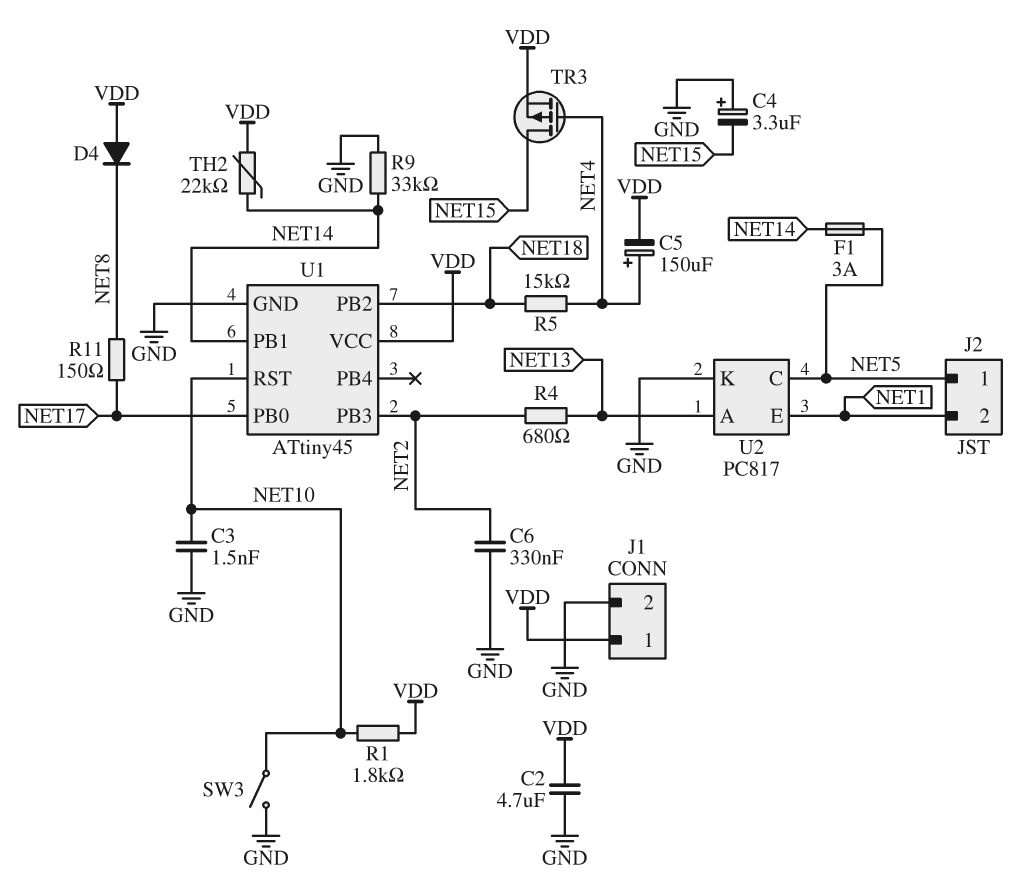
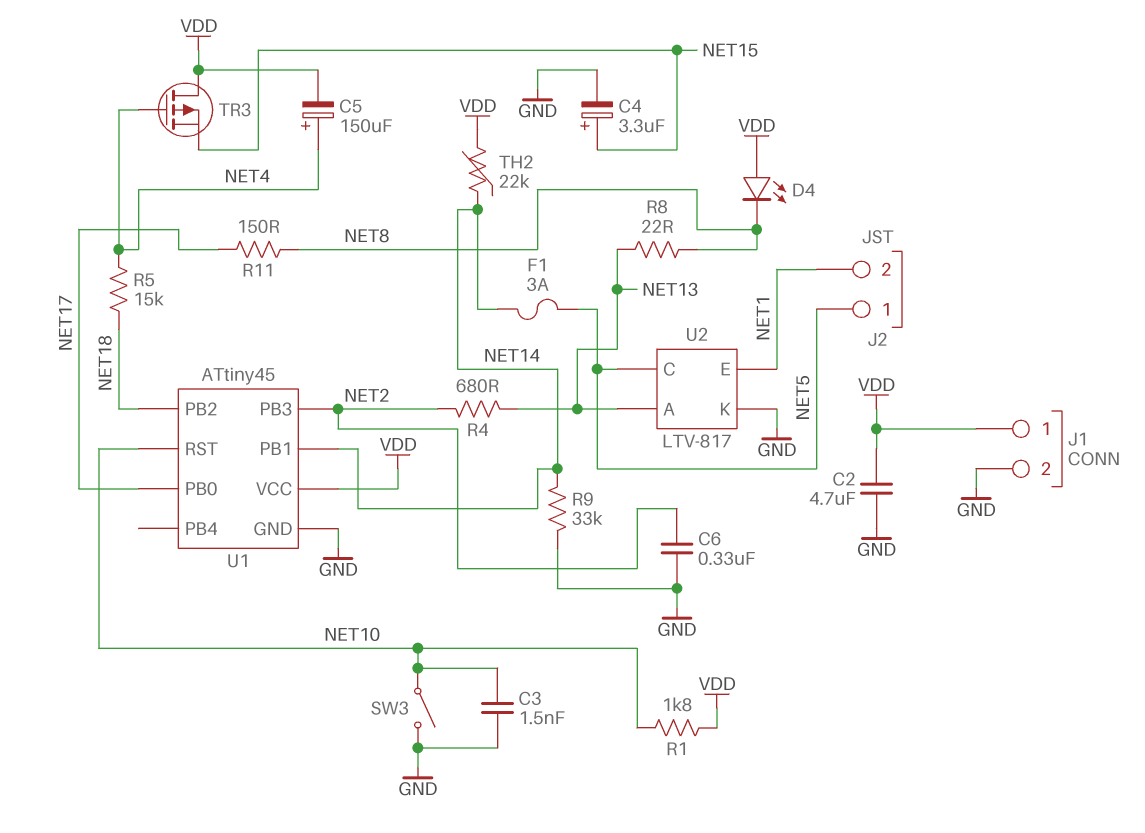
C4: 3.3uF (plus GND, minus NET15) -> 3.3uF (plus NET15, minus GND)
D4: diode (A VDD, K NET8) -> LED (A VDD, K NET8)
R8: none -> 22 (NET8, NET13)
TR3: PMOS (G NET4, D NET15, S VDD) -> PMOS (G NET4, D VDD, S NET15)
U2: PC817 -> LTV-817

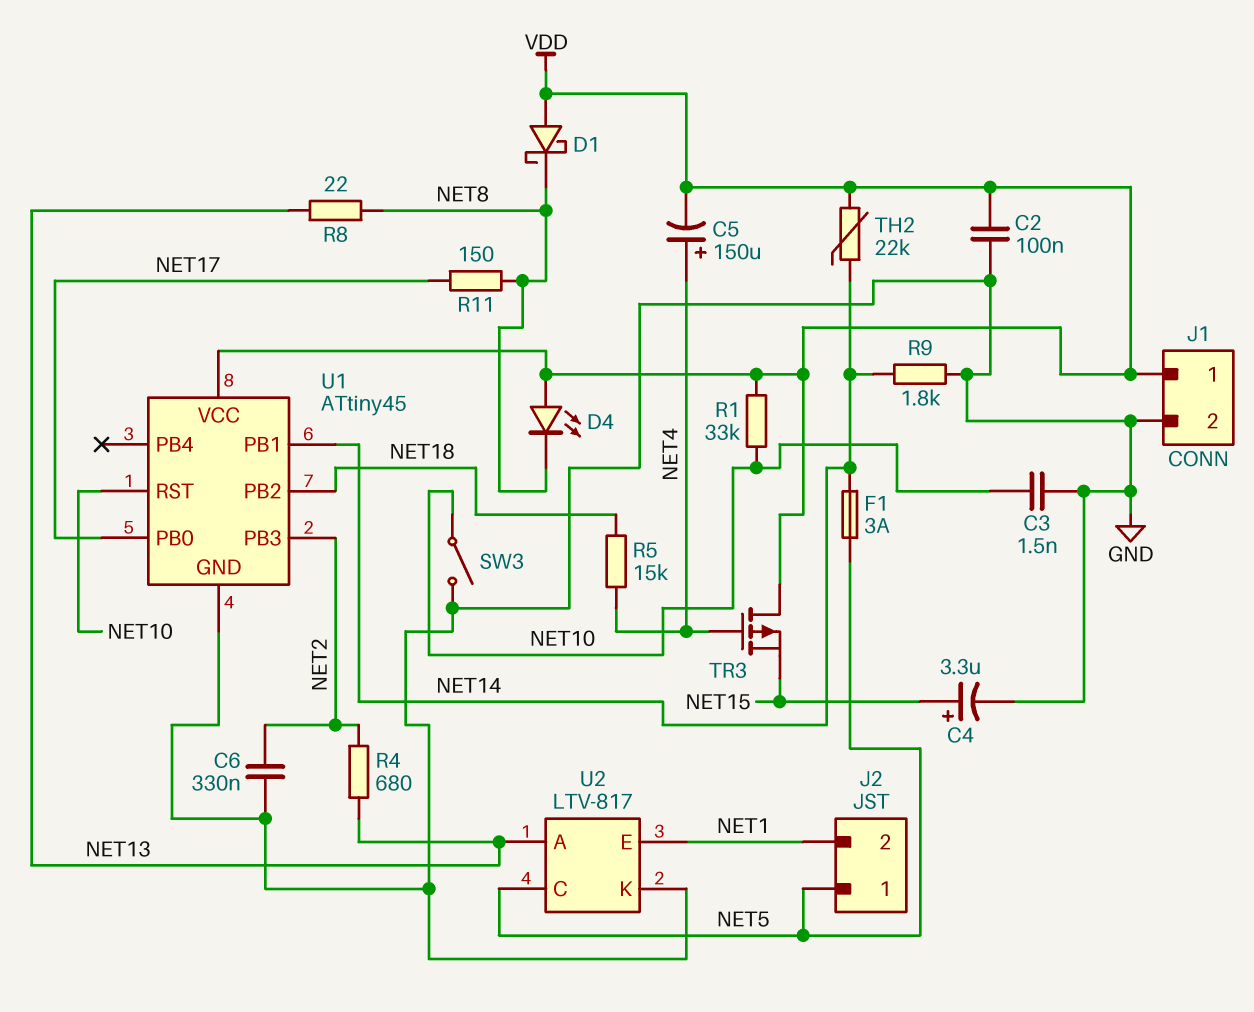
C2: 4.7uF (GND, VDD) -> 100nF (GND, VDD)
D1: none -> schottky (A VDD, K NET8)
R1: 1.8k (NET10, VDD) -> 33k (NET10, VDD)
R9: 33k (GND, NET14) -> 1.8k (GND, NET14)

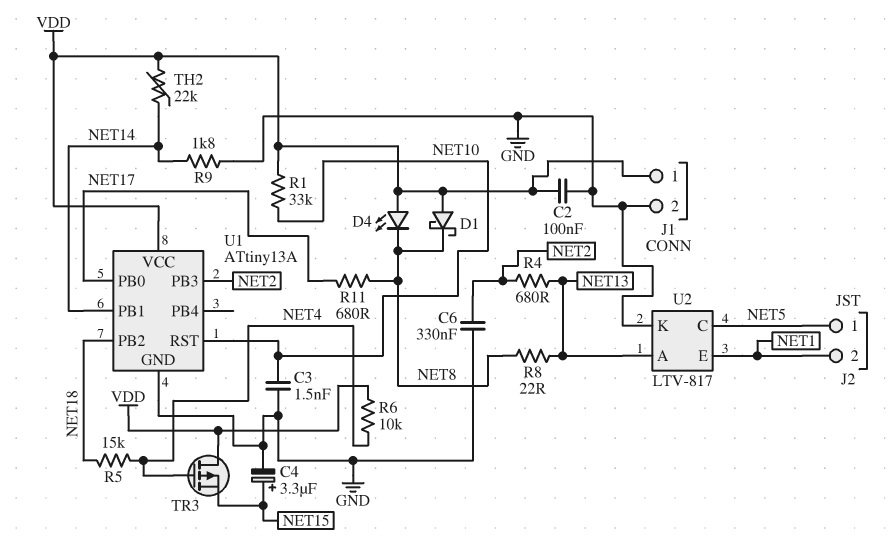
C5: 150uF (plus NET4, minus VDD) -> none
F1: 3A (NET5, NET14) -> none
R6: none -> 10k (NET4, VDD)
R11: 150 (NET8, NET17) -> 680 (NET8, NET17)
SW3: switch (GND, NET10) -> none
U1: ATtiny45 -> ATtiny13A

